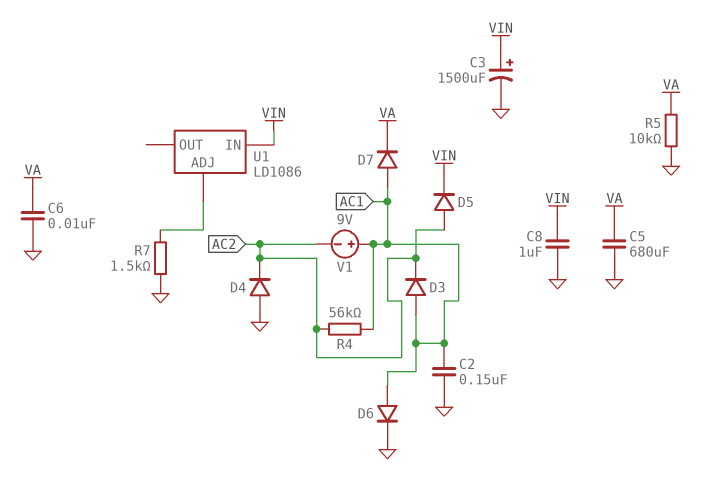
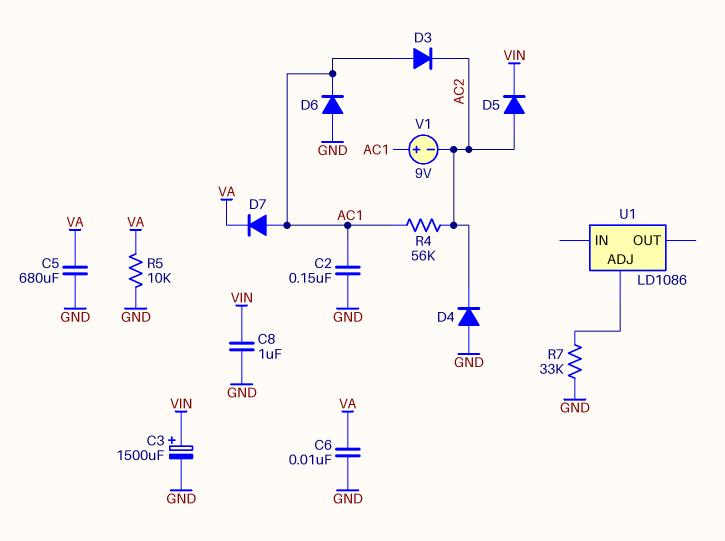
D6: diode (A AC1, K GND) -> diode (A GND, K AC1)
R7: 1.5k (GND, U1/ADJ) -> 33k (GND, U1/ADJ)
U1 pin IN: VIN -> none

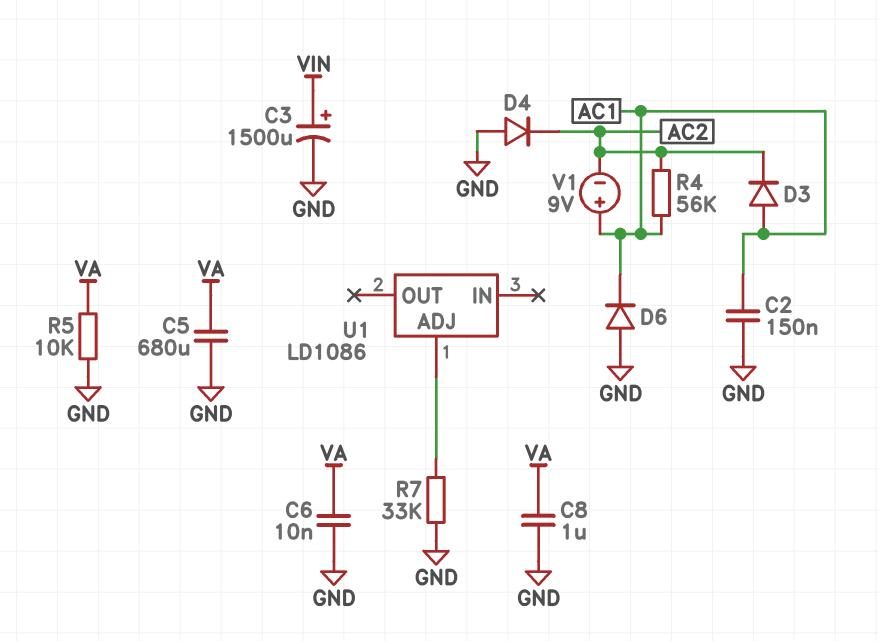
C8: 1uF (GND, VIN) -> 1uF (GND, VA)
D5: diode (A AC2, K VIN) -> none
D7: diode (A AC1, K VA) -> none

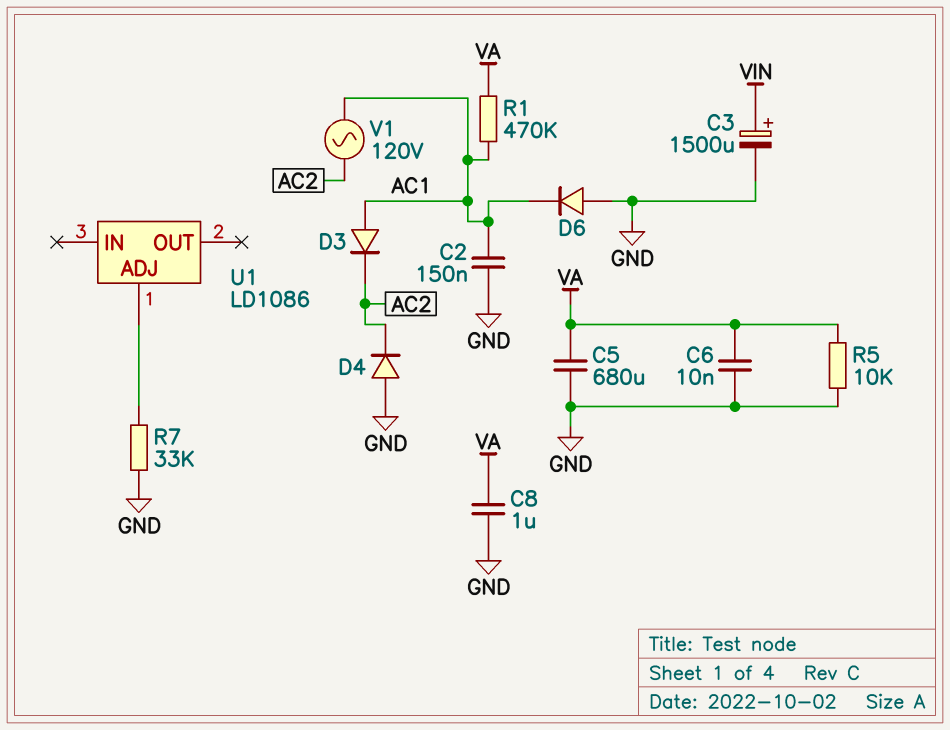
R1: none -> 470k (AC1, VA)
R4: 56k (AC1, AC2) -> none
V1: 9V (plus AC1, minus AC2) -> AC 120V (AC1, AC2)

